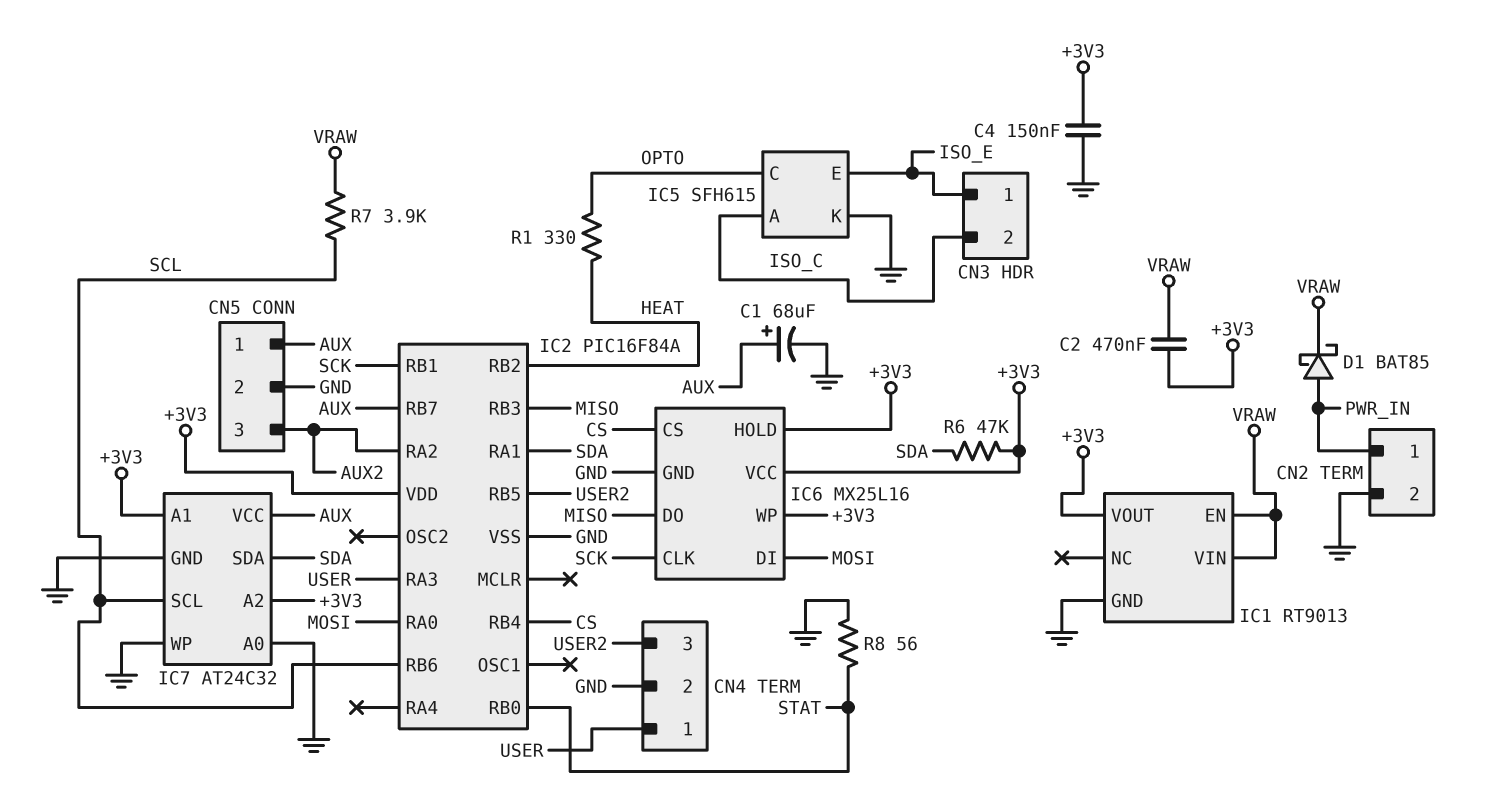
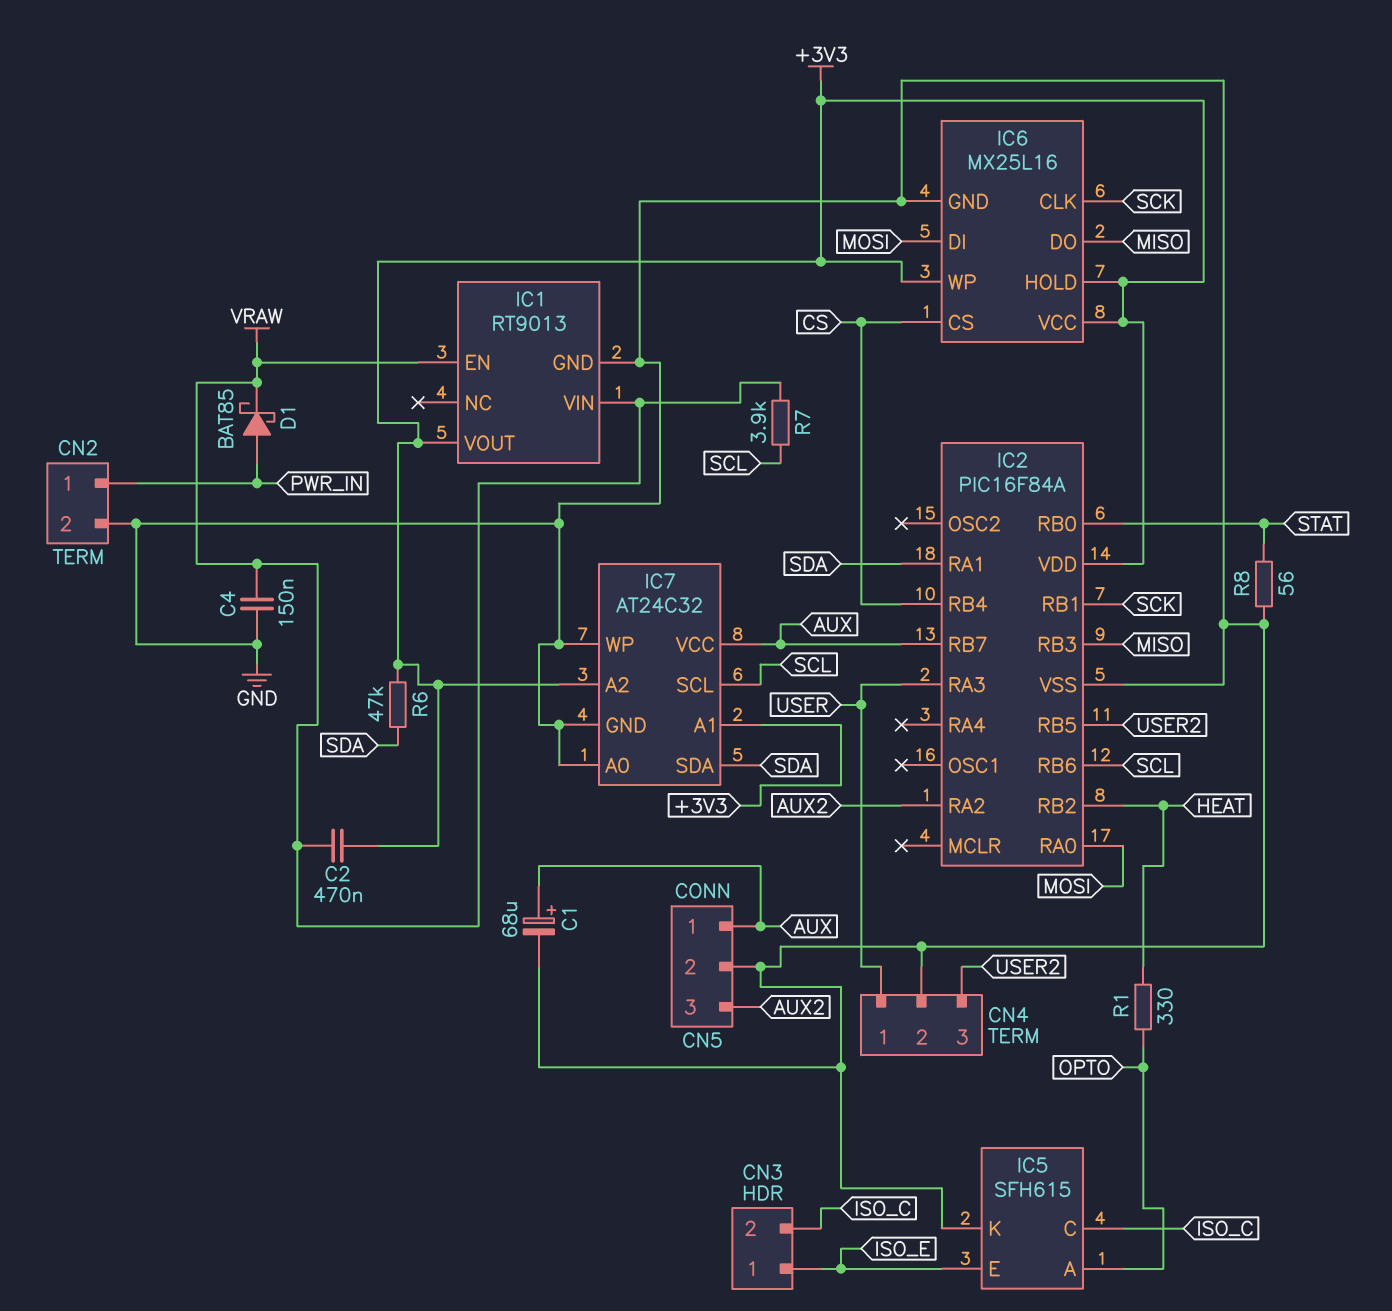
C4: 150nF (+3V3, GND) -> 150nF (GND, VRAW)
IC5 pin A: ISO_C -> OPTO
IC5 pin C: OPTO -> ISO_C

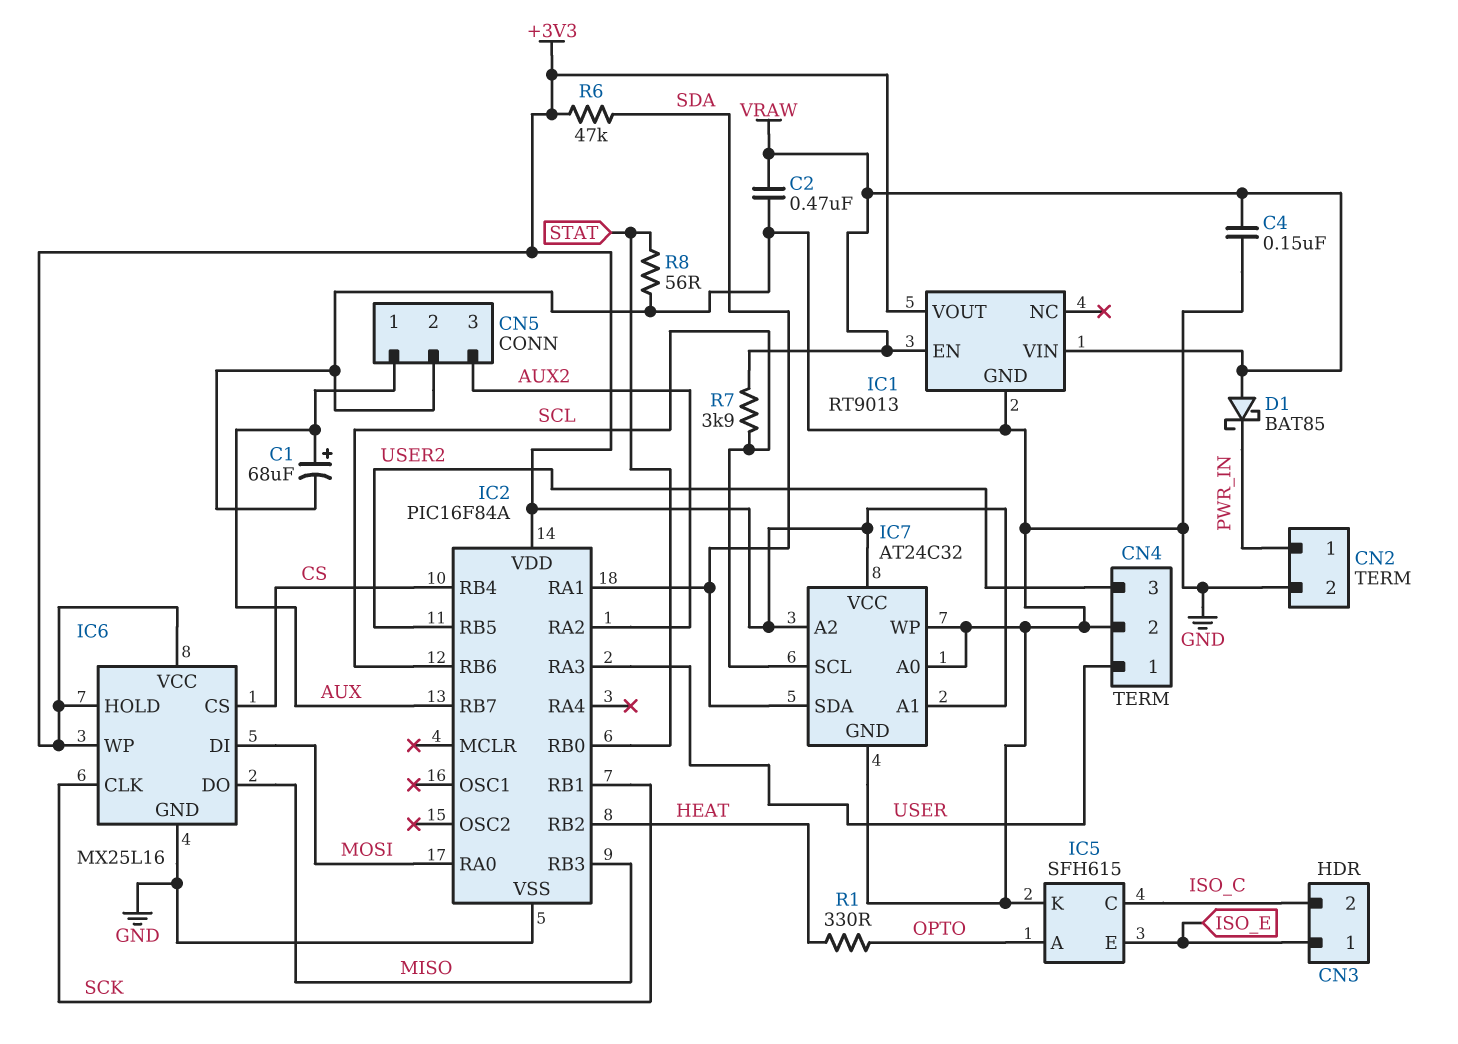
C2: 470nF (+3V3, VRAW) -> 470nF (GND, VRAW)
D1: schottky BAT85 (A PWR_IN, K VRAW) -> schottky BAT85 (A VRAW, K PWR_IN)
IC7 pin VCC: AUX -> +3V3

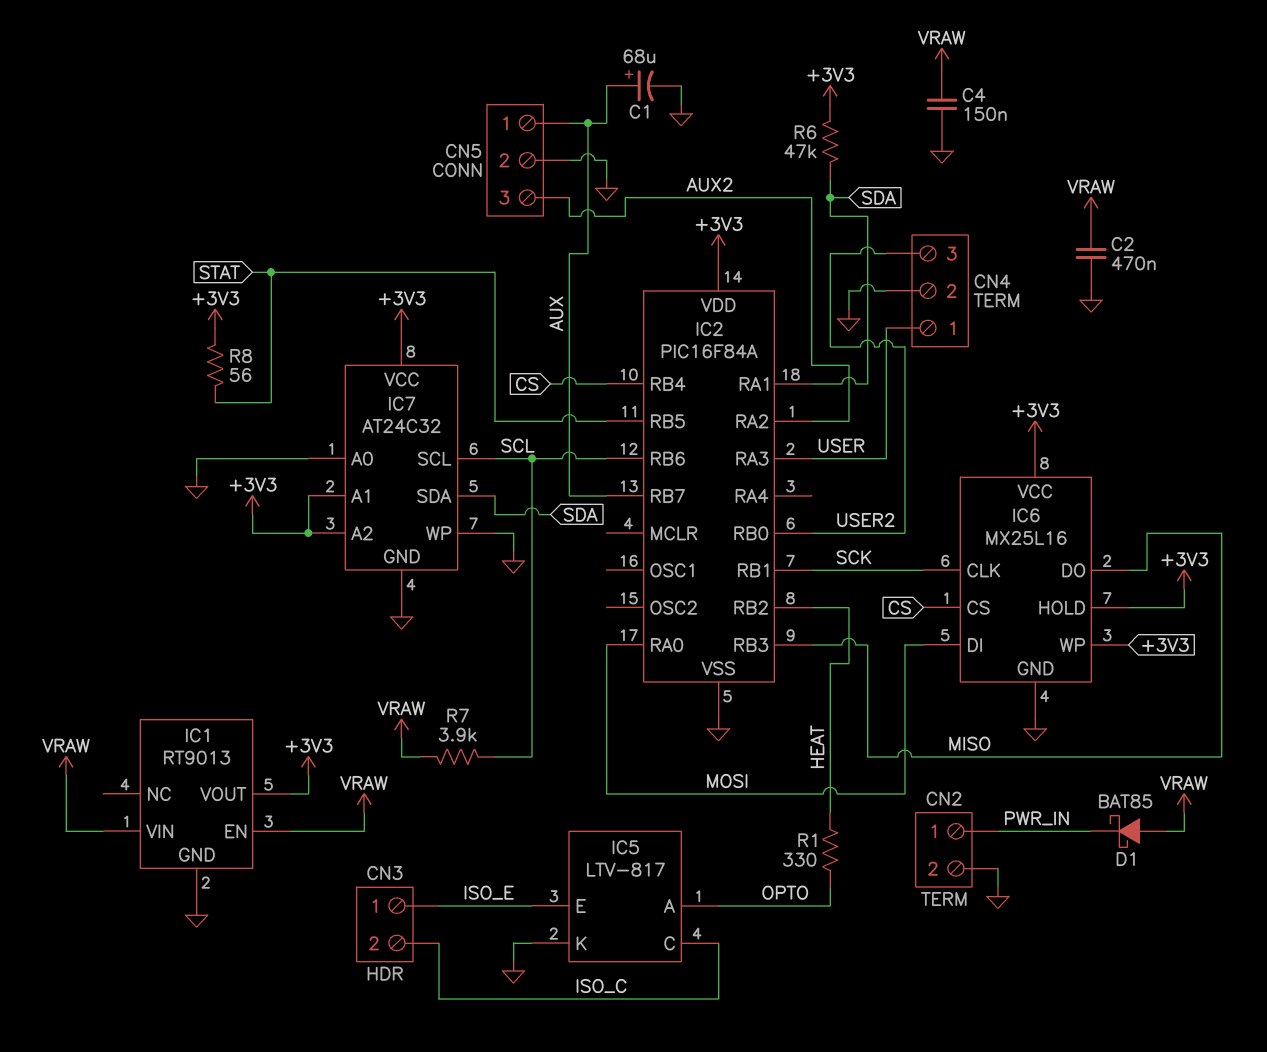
IC2 pin RB0: STAT -> USER2
IC2 pin RB5: USER2 -> STAT
IC5: SFH615 -> LTV-817
R8: 56 (GND, STAT) -> 56 (+3V3, STAT)

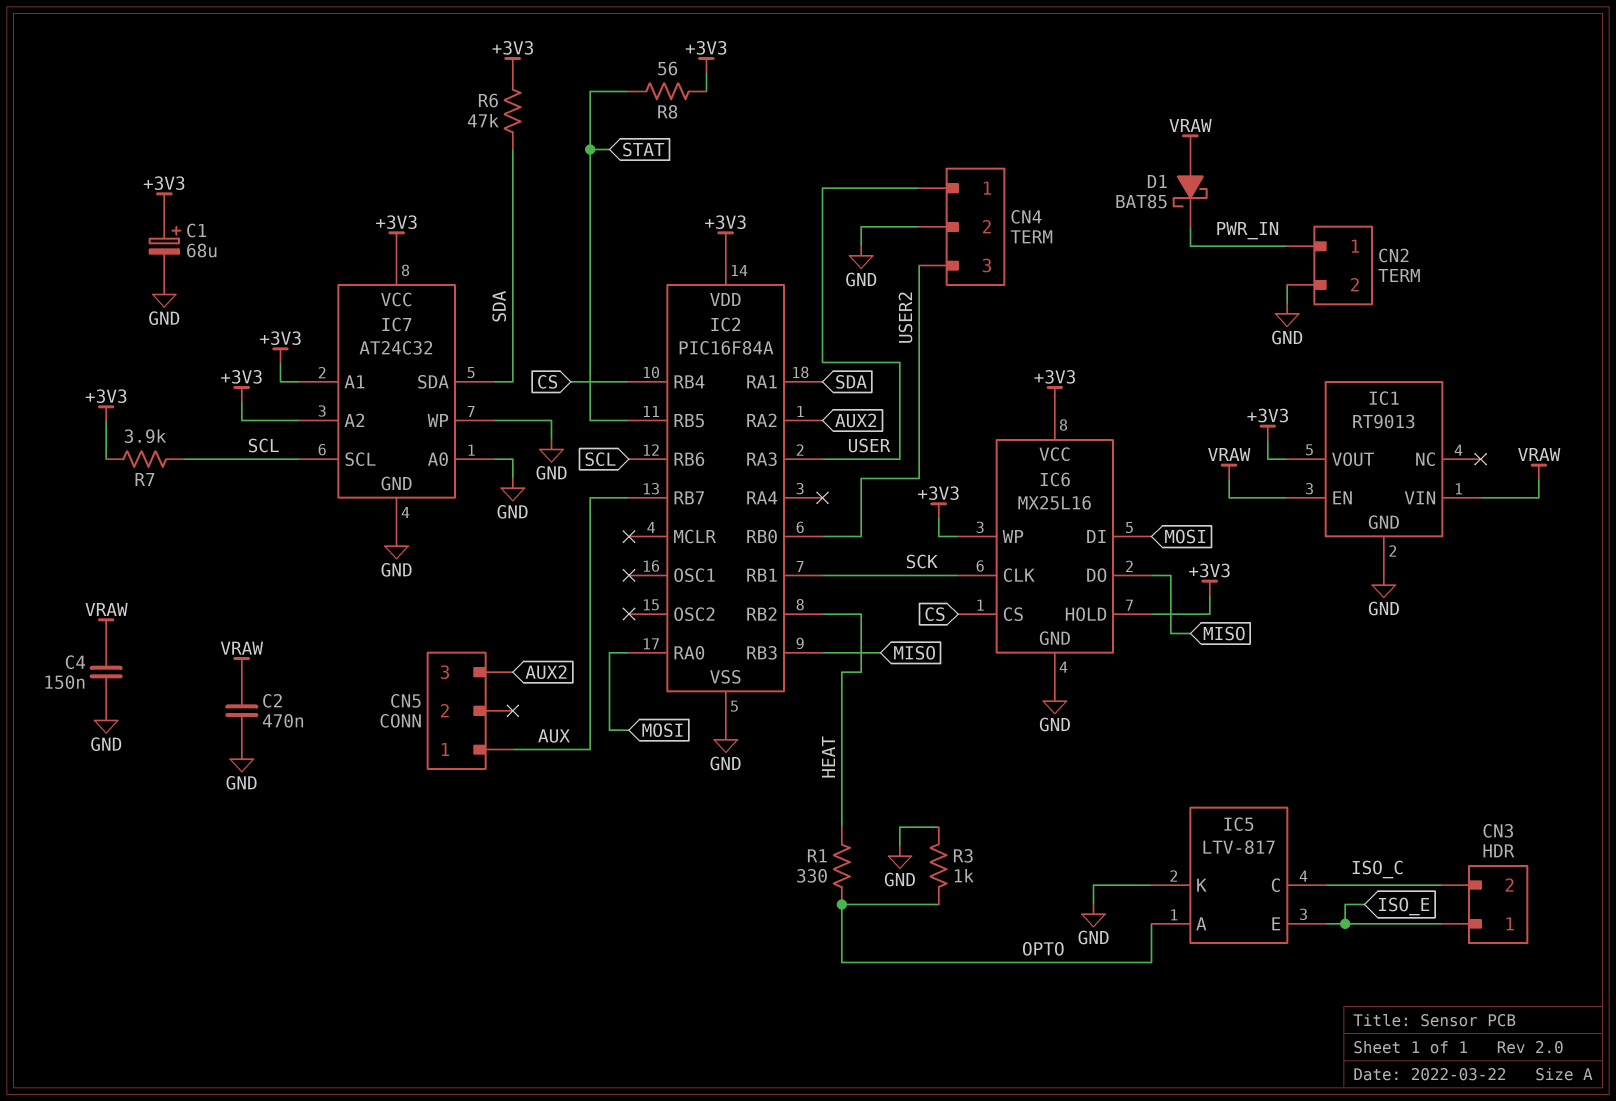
C1: 68uF (plus AUX, minus GND) -> 68uF (plus +3V3, minus GND)
CN5 pin 2: GND -> none
R3: none -> 1k (GND, OPTO)
R7: 3.9k (SCL, VRAW) -> 3.9k (+3V3, SCL)

